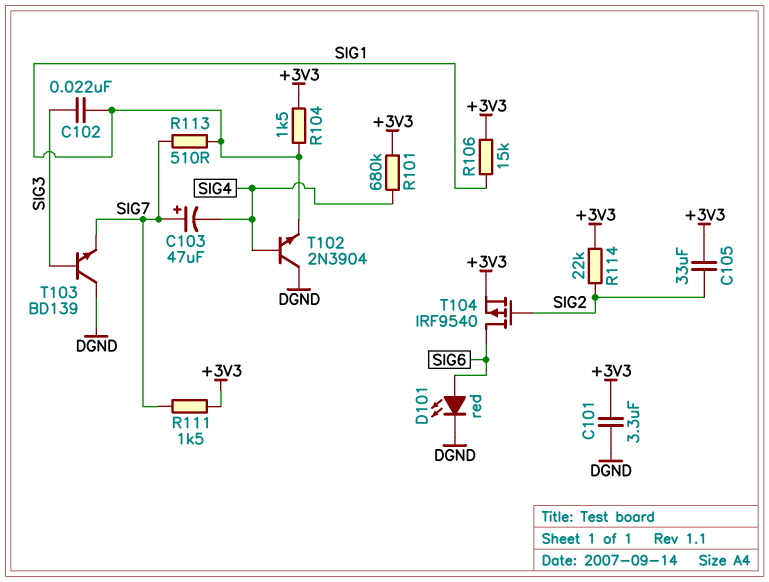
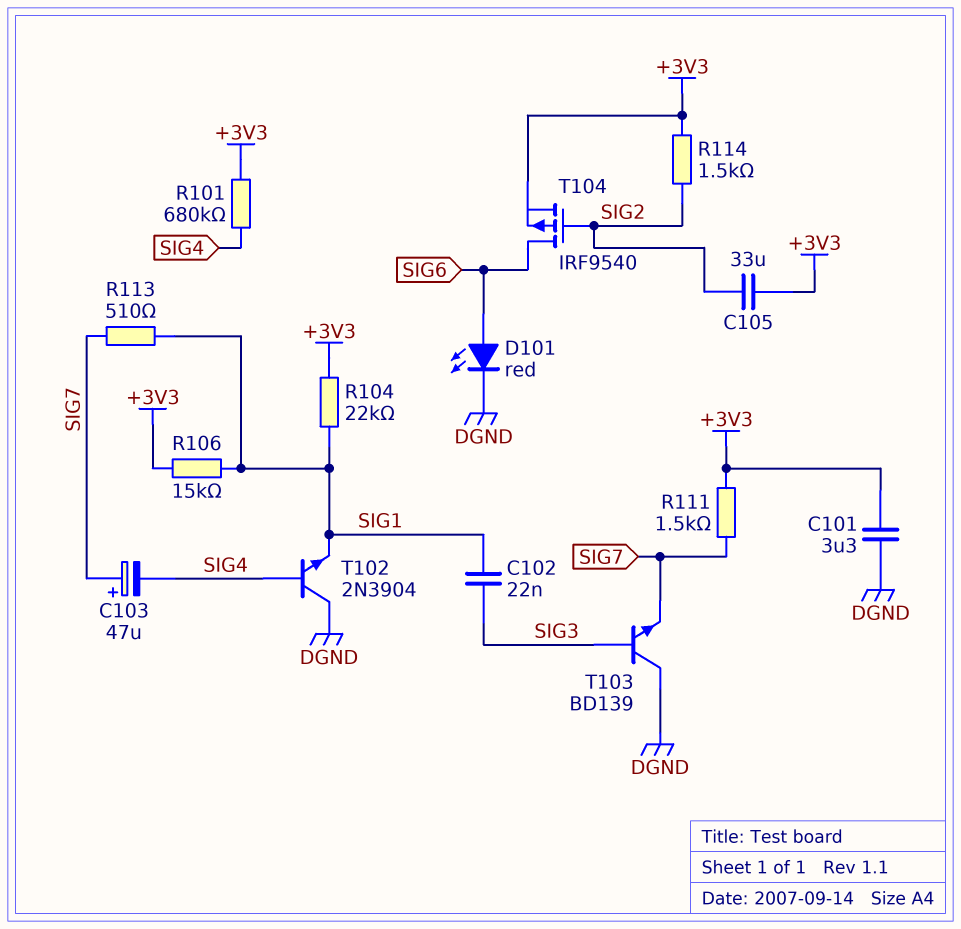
R104: 1.5k (+3V3, SIG1) -> 22k (+3V3, SIG1)
R114: 22k (+3V3, SIG2) -> 1.5k (+3V3, SIG2)

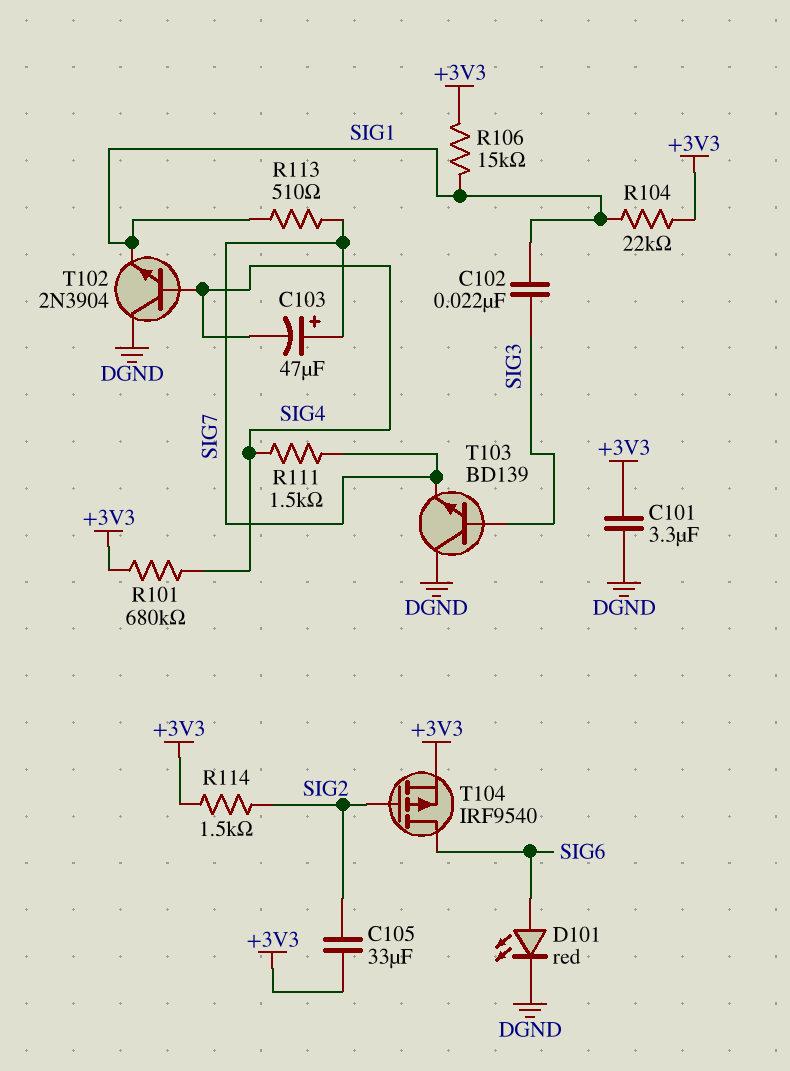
R111: 1.5k (+3V3, SIG7) -> 1.5k (SIG4, SIG7)

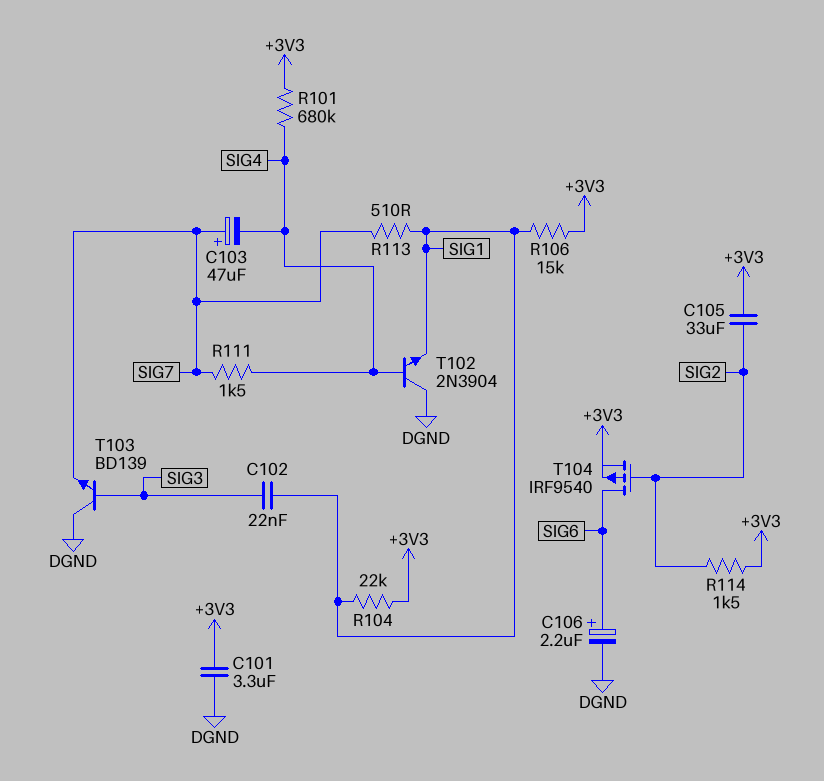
C106: none -> 2.2uF (plus SIG6, minus DGND)
D101: LED red (A SIG6, K DGND) -> none

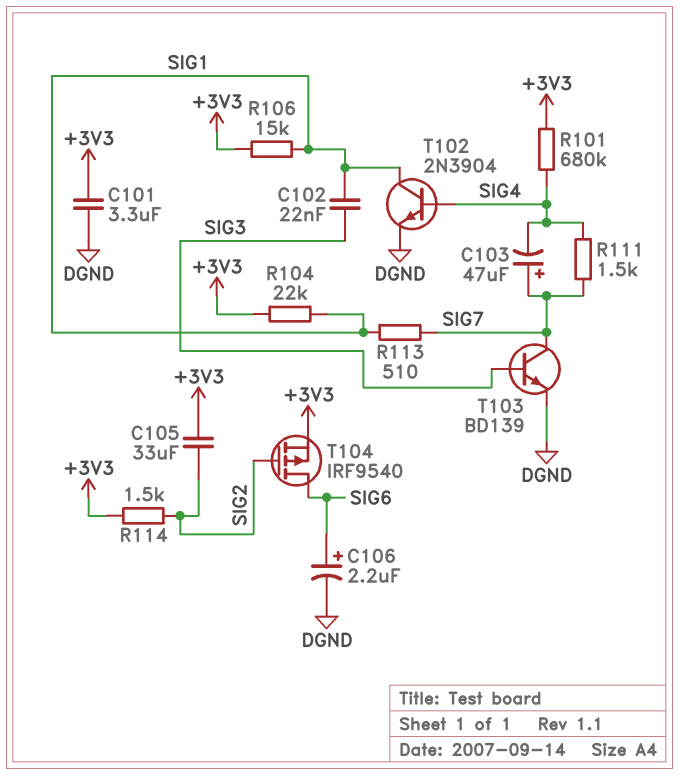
T102: NPN 2N3904 (B SIG4, C DGND, E SIG1) -> NPN 2N3904 (B SIG4, C SIG1, E DGND)
T103: NPN BD139 (B SIG3, C DGND, E SIG7) -> NPN BD139 (B SIG3, C SIG7, E DGND)

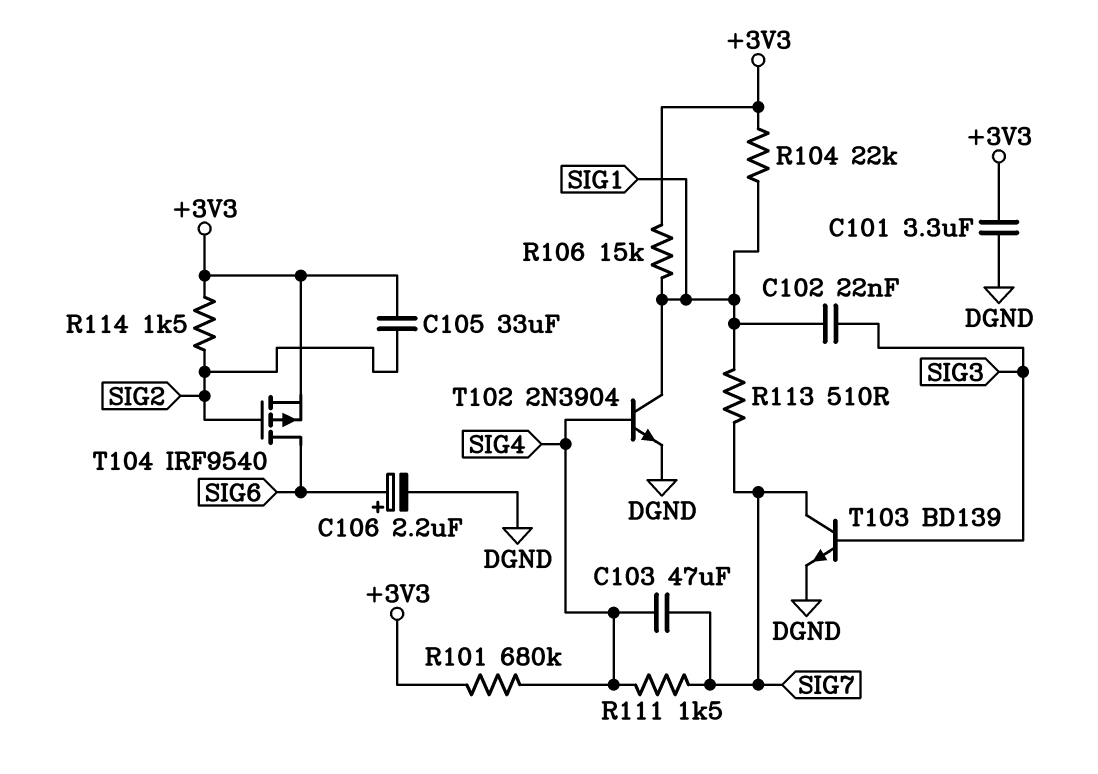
C103: 47uF (plus SIG7, minus SIG4) -> 47uF (SIG4, SIG7)

